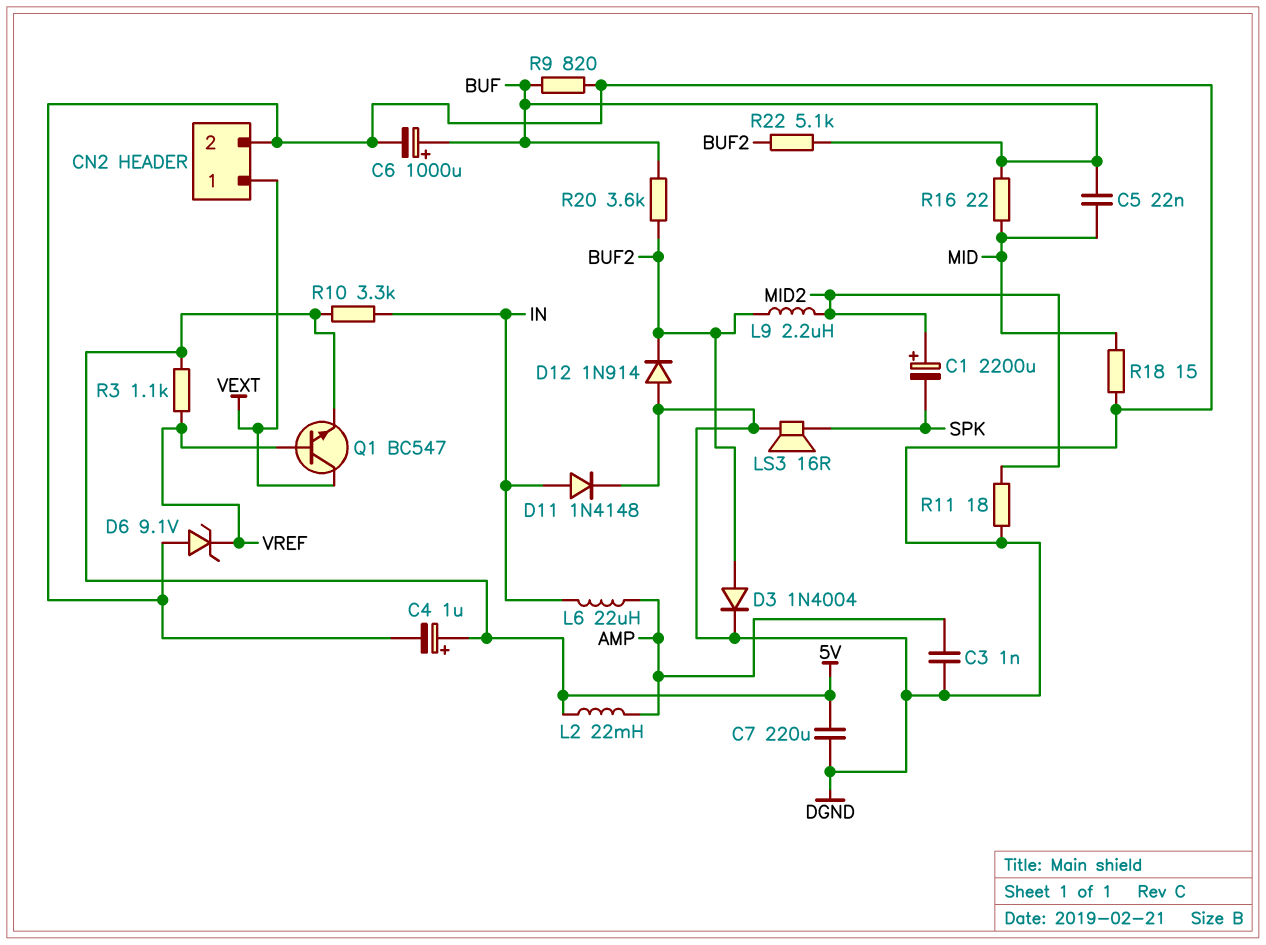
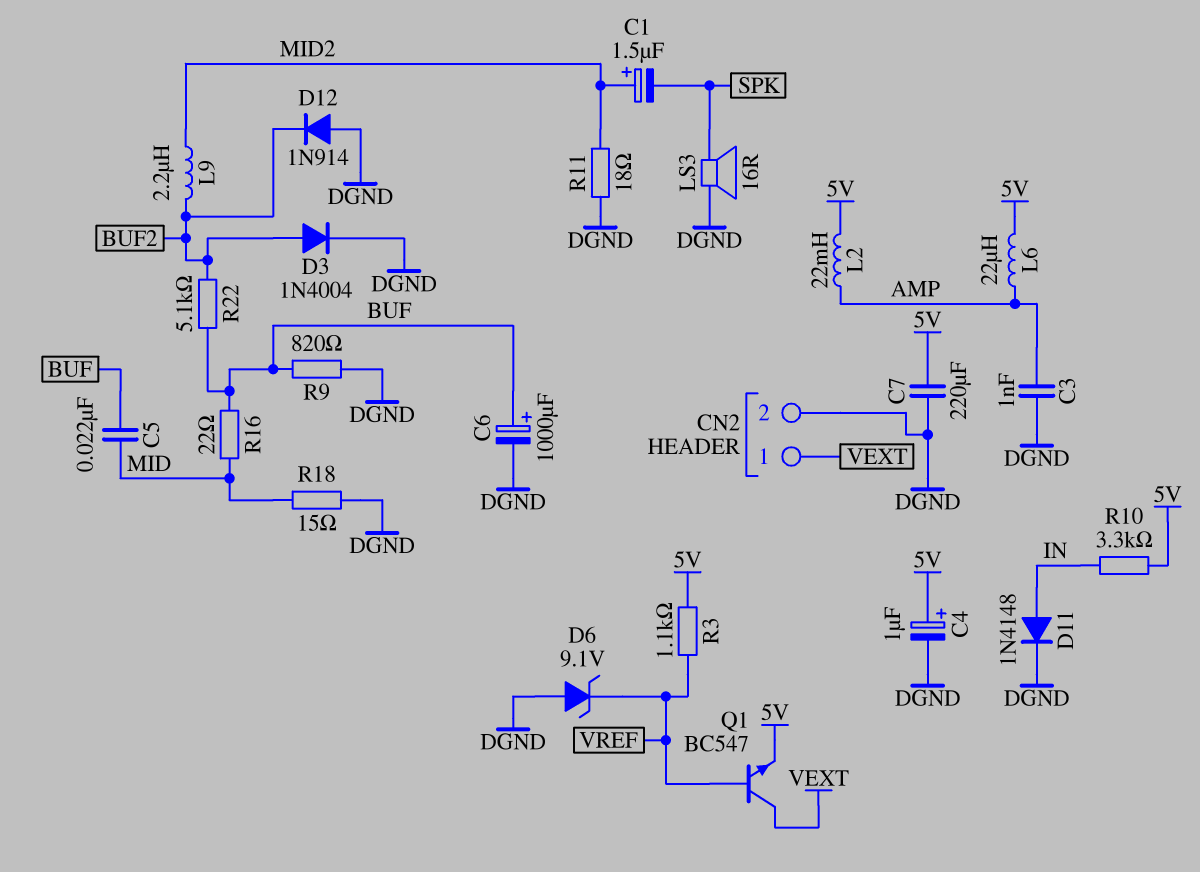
C1: 2200uF (plus MID2, minus SPK) -> 1.5uF (plus MID2, minus SPK)
L6: 22uH (AMP, IN) -> 22uH (5V, AMP)
R20: 3.6k (BUF, BUF2) -> none

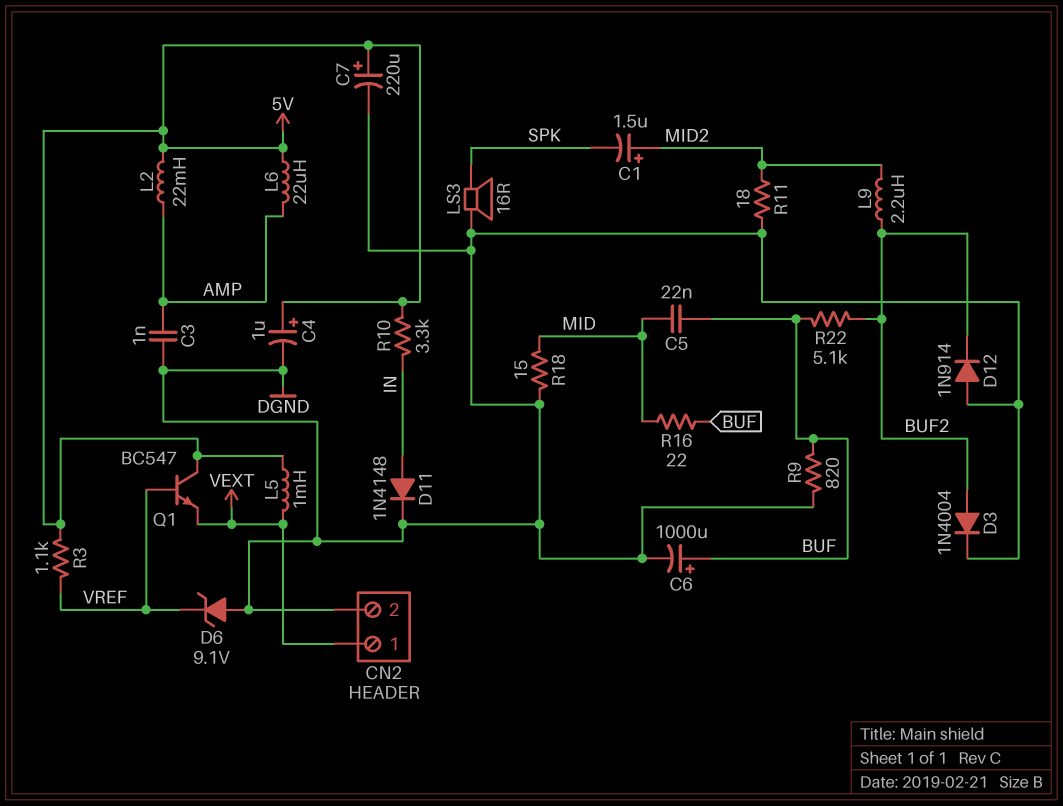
C7: 220uF (5V, DGND) -> 220uF (plus 5V, minus DGND)
L5: none -> 1mH (5V, VEXT)
Q1: NPN BC547 (B VREF, C VEXT, E 5V) -> NPN BC547 (B VREF, C 5V, E VEXT)

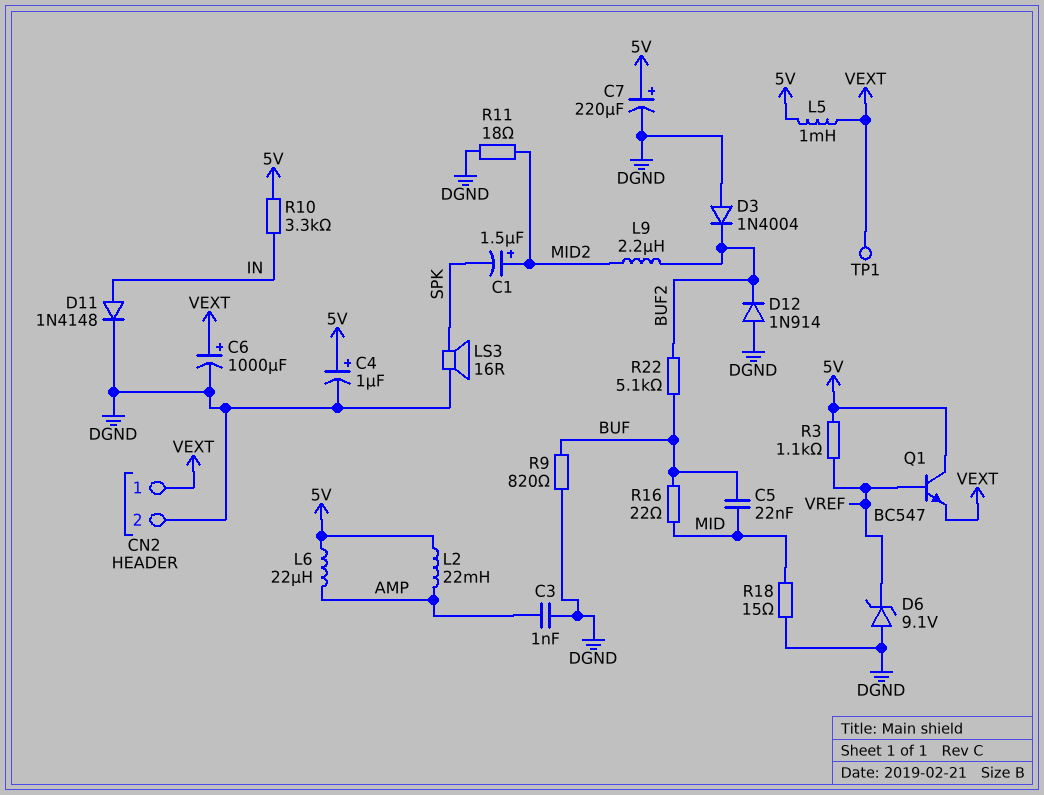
C6: 1000uF (plus BUF, minus DGND) -> 1000uF (plus VEXT, minus DGND)
D3: diode 1N4004 (A BUF2, K DGND) -> diode 1N4004 (A DGND, K BUF2)
TP1: none -> test point (VEXT)

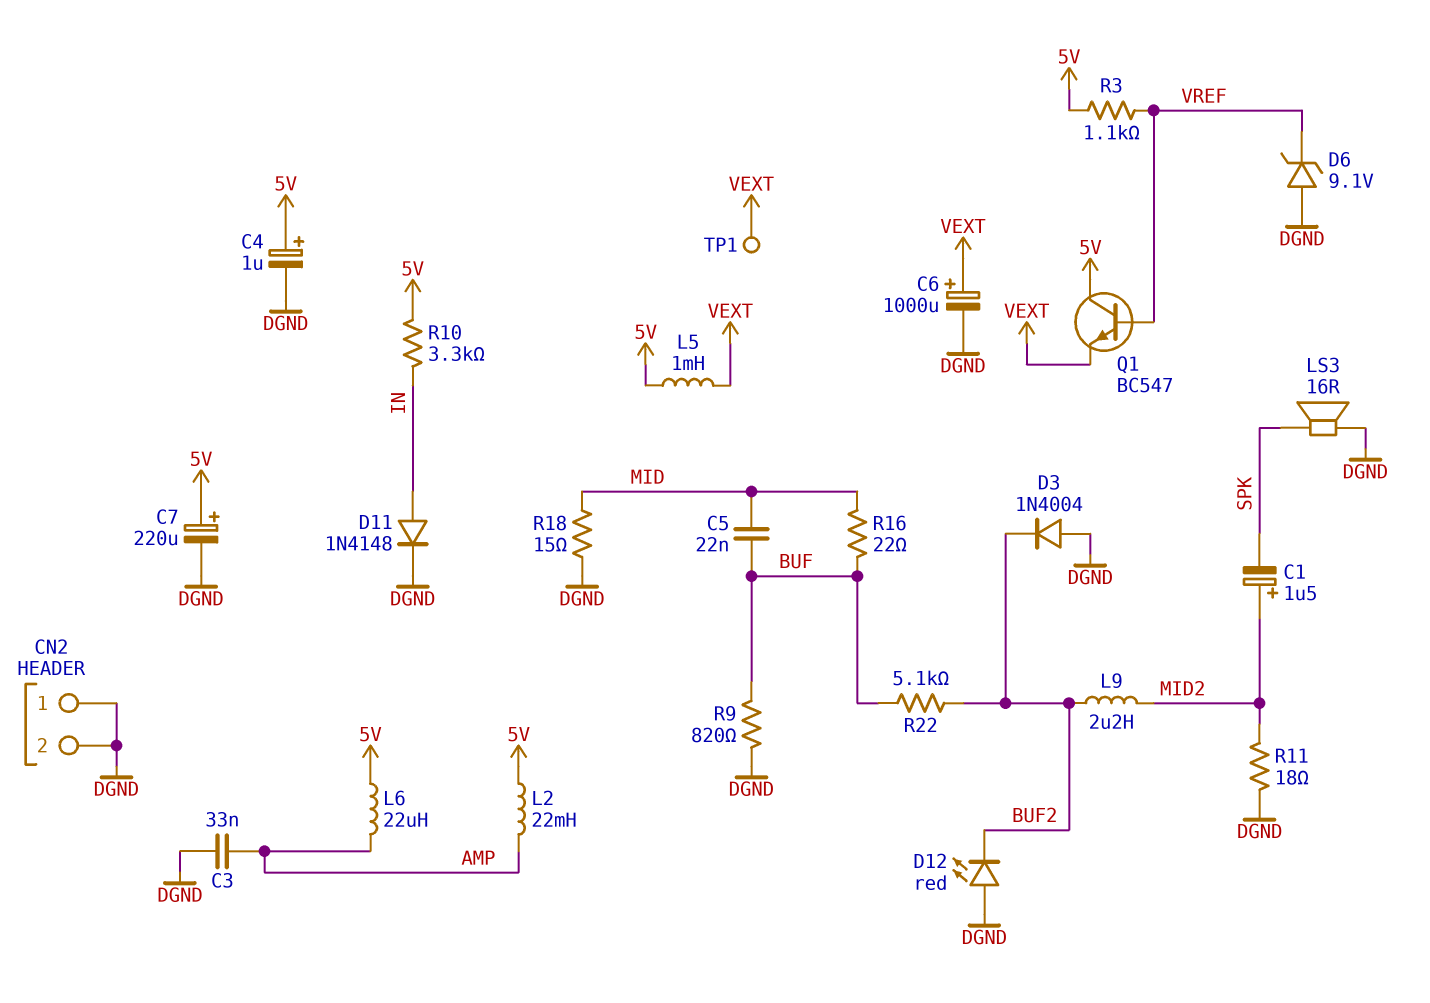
C3: 1nF (AMP, DGND) -> 33nF (AMP, DGND)
CN2 pin 1: VEXT -> DGND
D12: diode 1N914 (A DGND, K BUF2) -> LED red (A DGND, K BUF2)

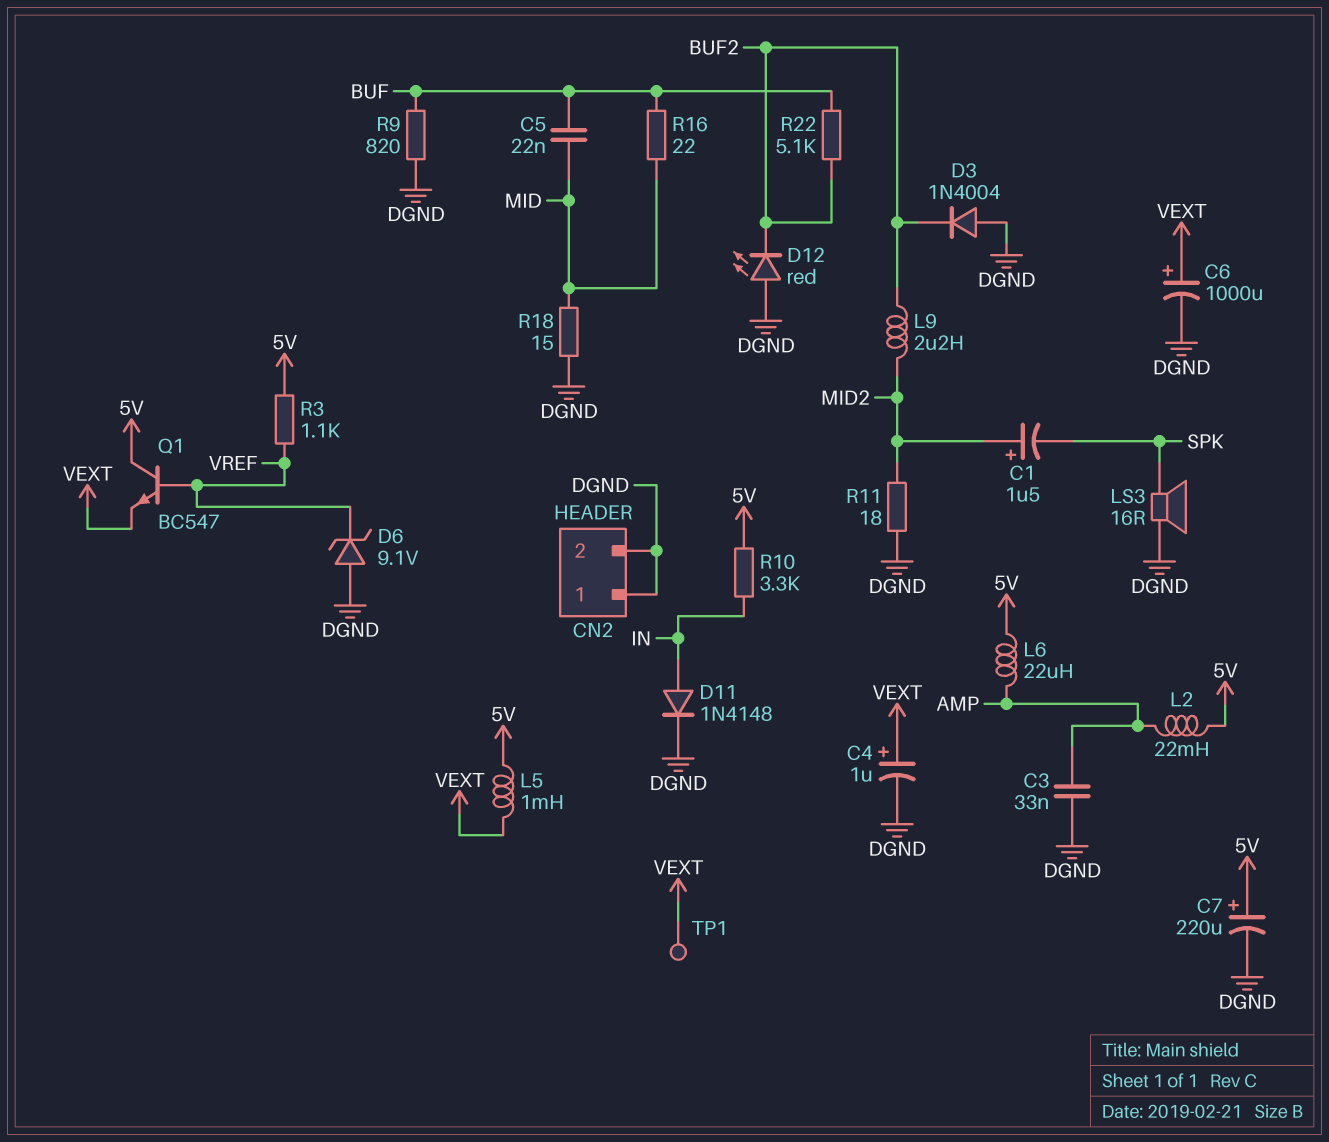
C4: 1uF (plus 5V, minus DGND) -> 1uF (plus VEXT, minus DGND)

